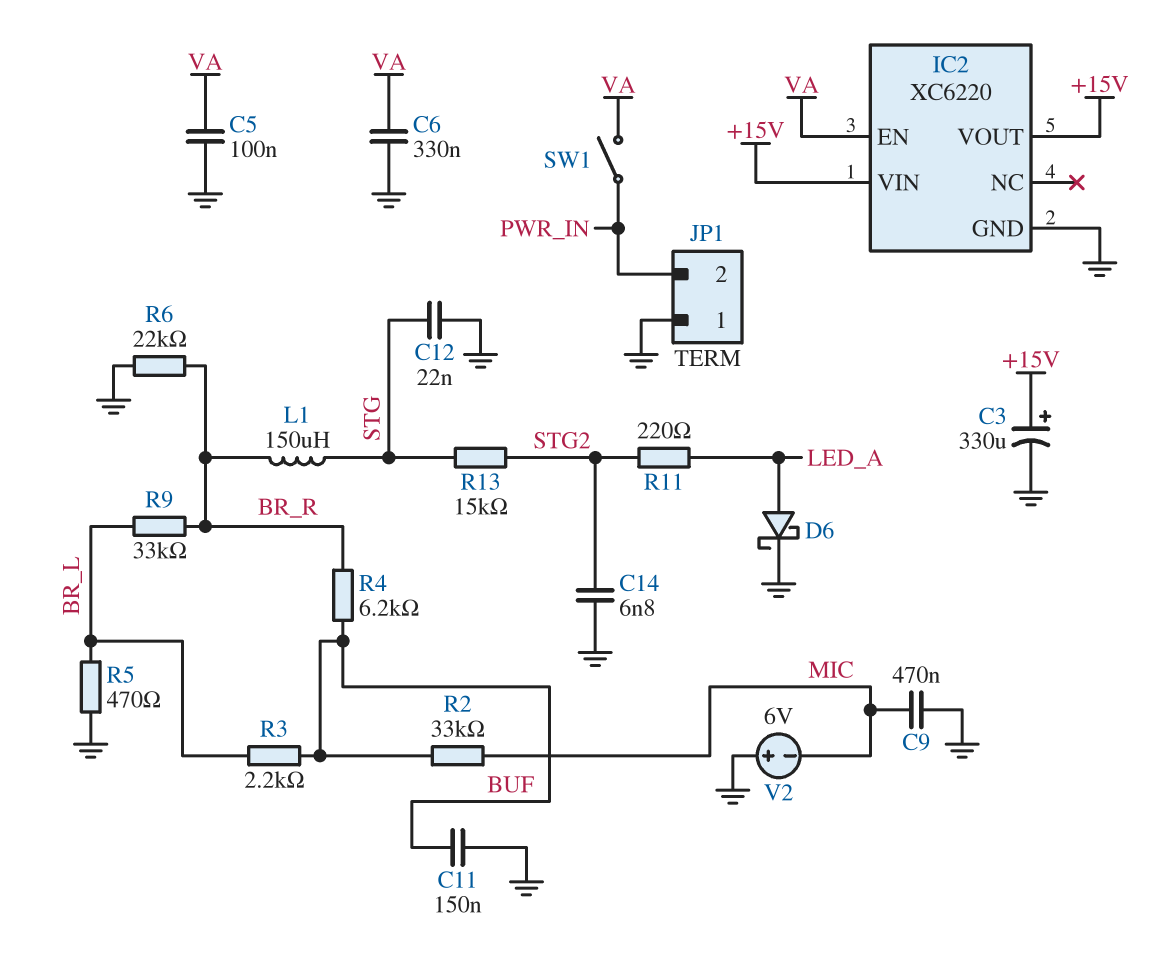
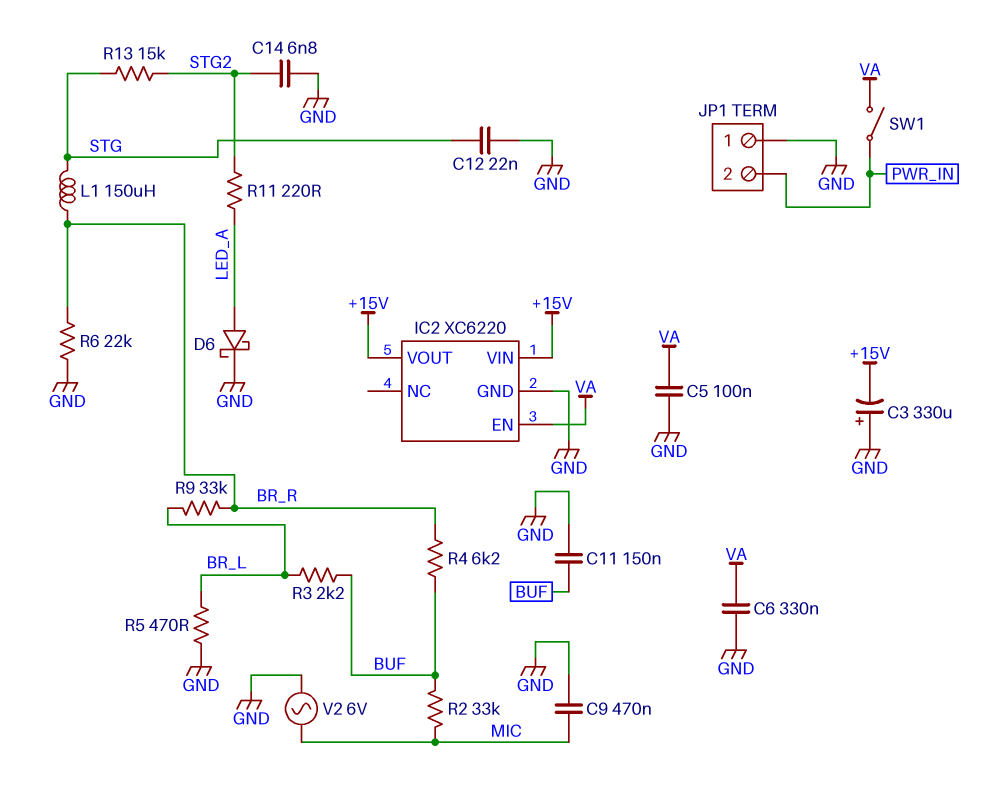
C3: 330uF (plus +15V, minus GND) -> 330uF (plus GND, minus +15V)
V2: 6V (plus GND, minus MIC) -> AC 6V (GND, MIC)

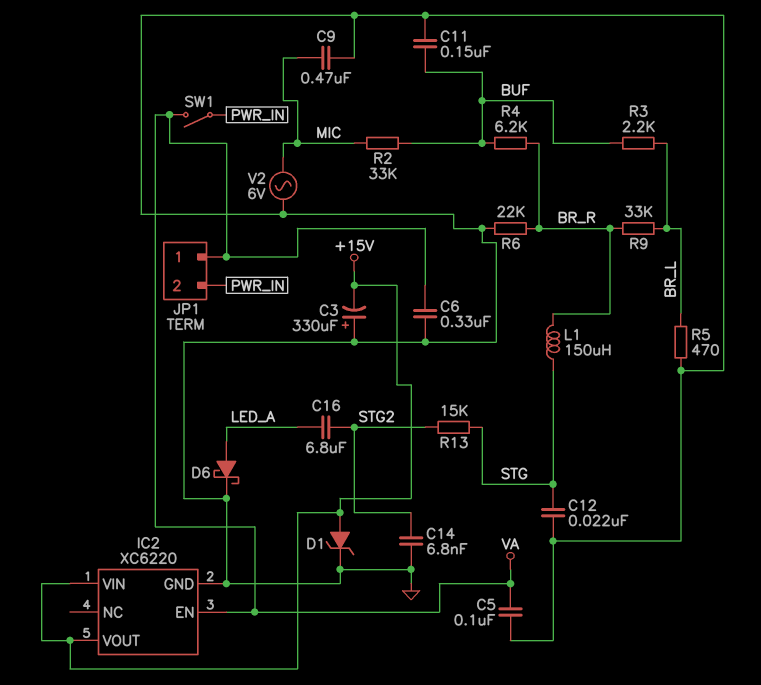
C16: none -> 6.8uF (LED_A, STG2)
D1: none -> zener (A +15V, K GND)
JP1 pin 1: GND -> VA
R11: 220 (LED_A, STG2) -> none

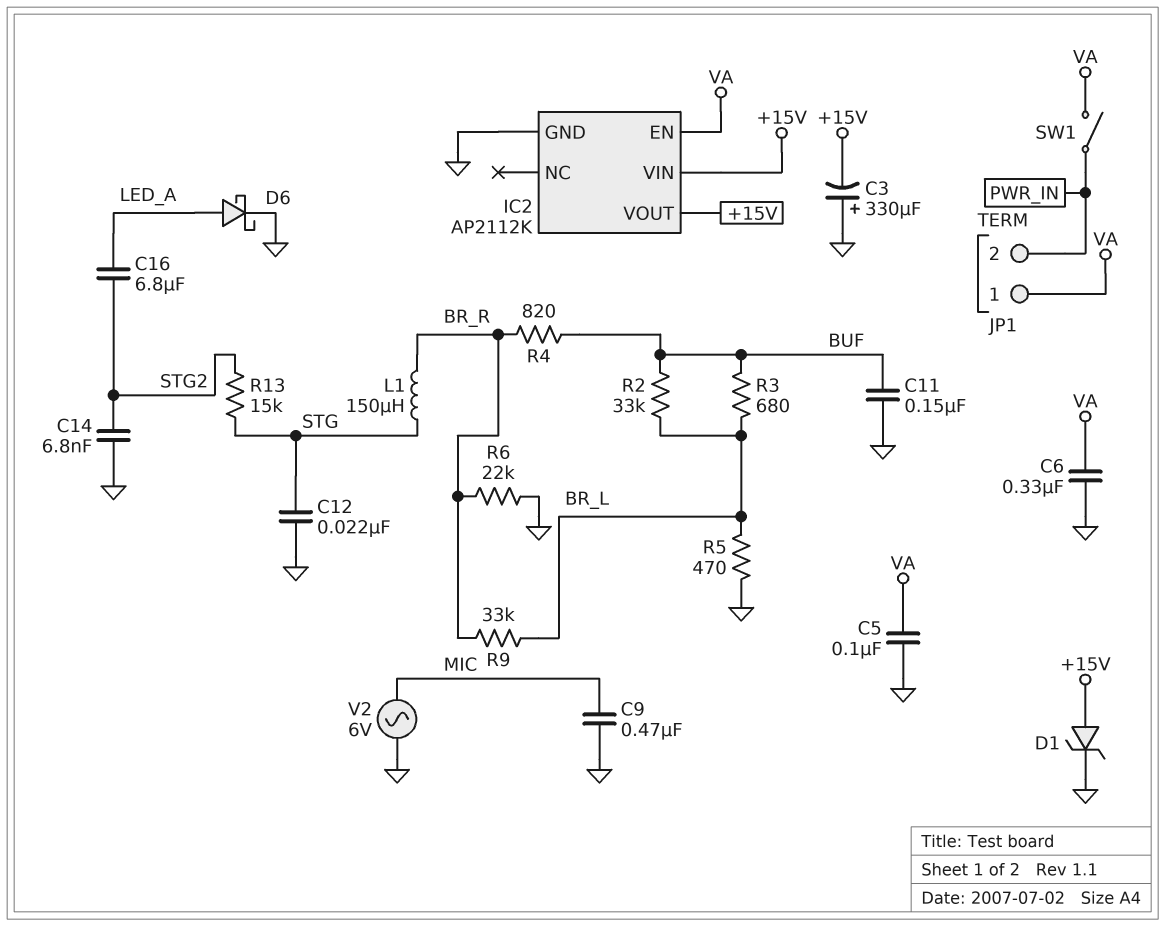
IC2: XC6220 -> AP2112K
R2: 33k (BUF, MIC) -> 33k (BR_L, BUF)
R3: 2.2k (BR_L, BUF) -> 680 (BR_L, BUF)
R4: 6.2k (BR_R, BUF) -> 820 (BR_R, BUF)

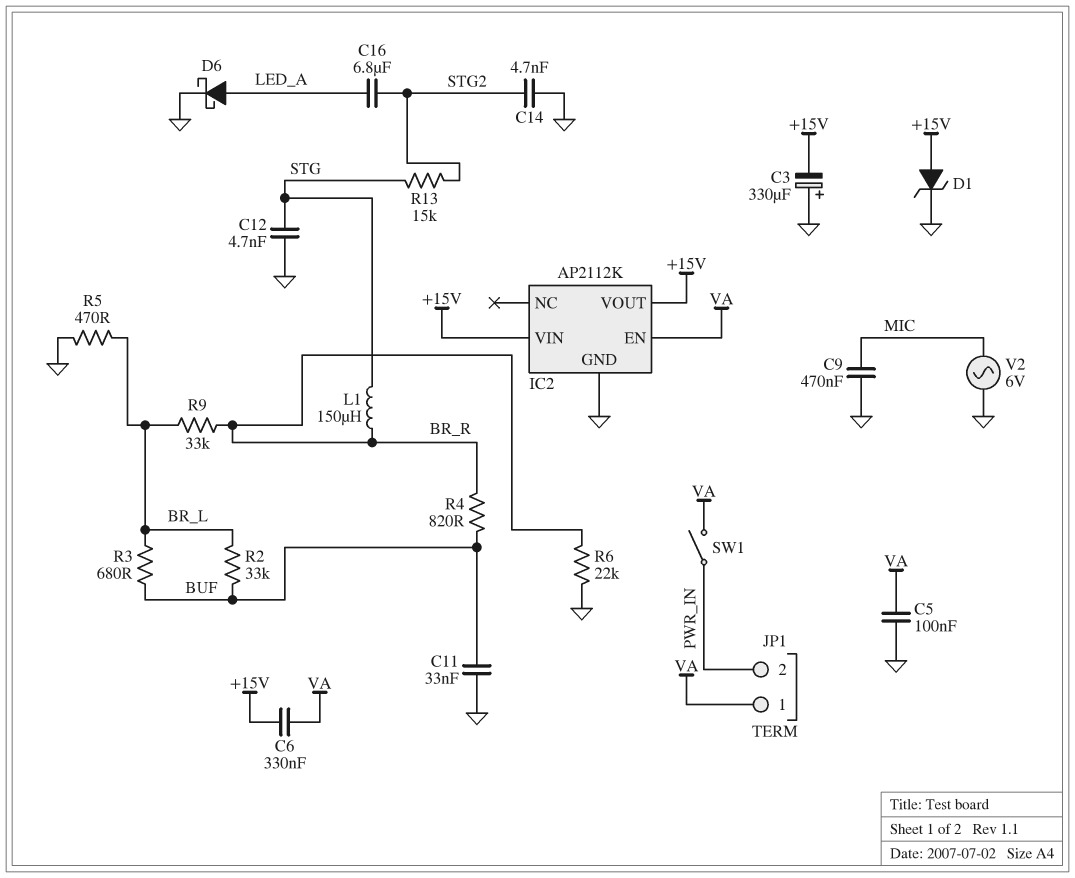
C6: 330nF (GND, VA) -> 330nF (+15V, VA)
C11: 150nF (BUF, GND) -> 33nF (BUF, GND)
C12: 22nF (GND, STG) -> 4.7nF (GND, STG)
C14: 6.8nF (GND, STG2) -> 4.7nF (GND, STG2)

